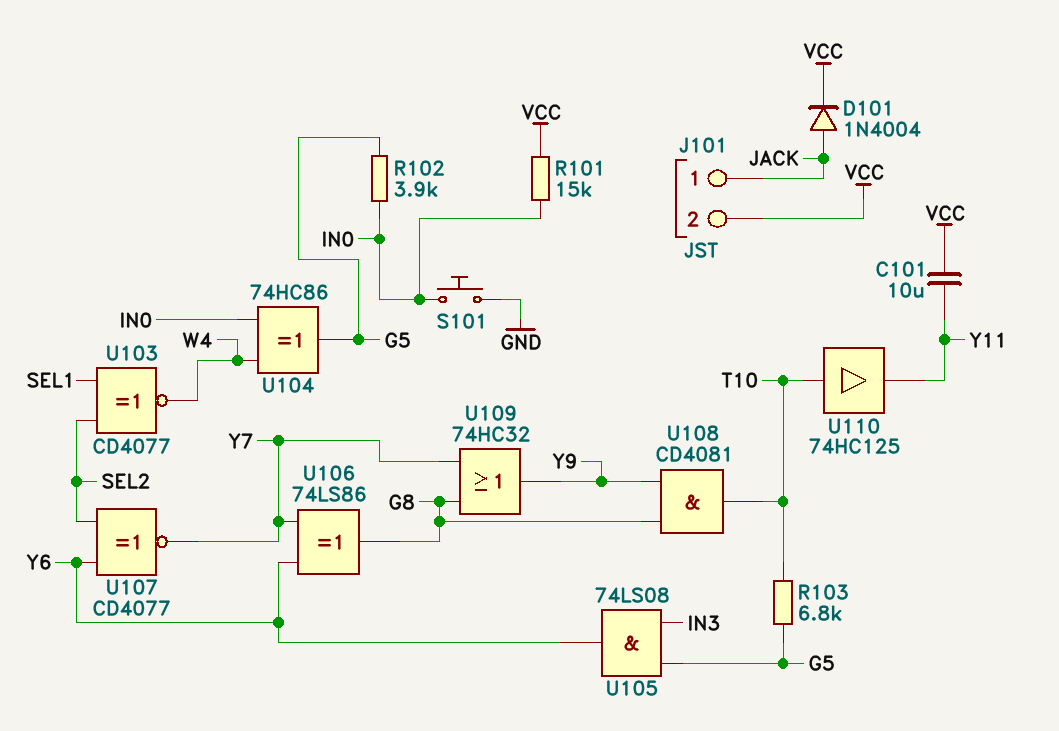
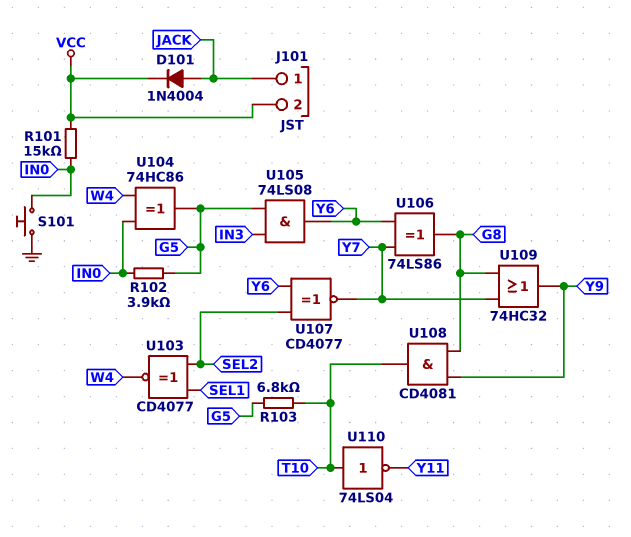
C101: 10uF (VCC, Y11) -> none
U110: buffer 74HC125 (in T10, out Y11) -> NOT 74LS04 (in T10, out Y11)

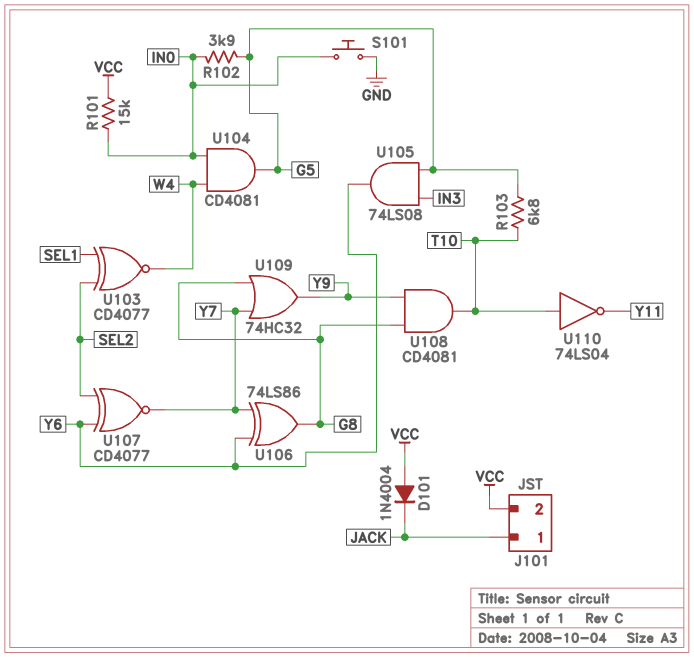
D101: diode 1N4004 (A JACK, K VCC) -> diode 1N4004 (A VCC, K JACK)
U104: XOR 74HC86 (in IN0, in W4, out G5) -> AND CD4081 (in IN0, in W4, out G5)

